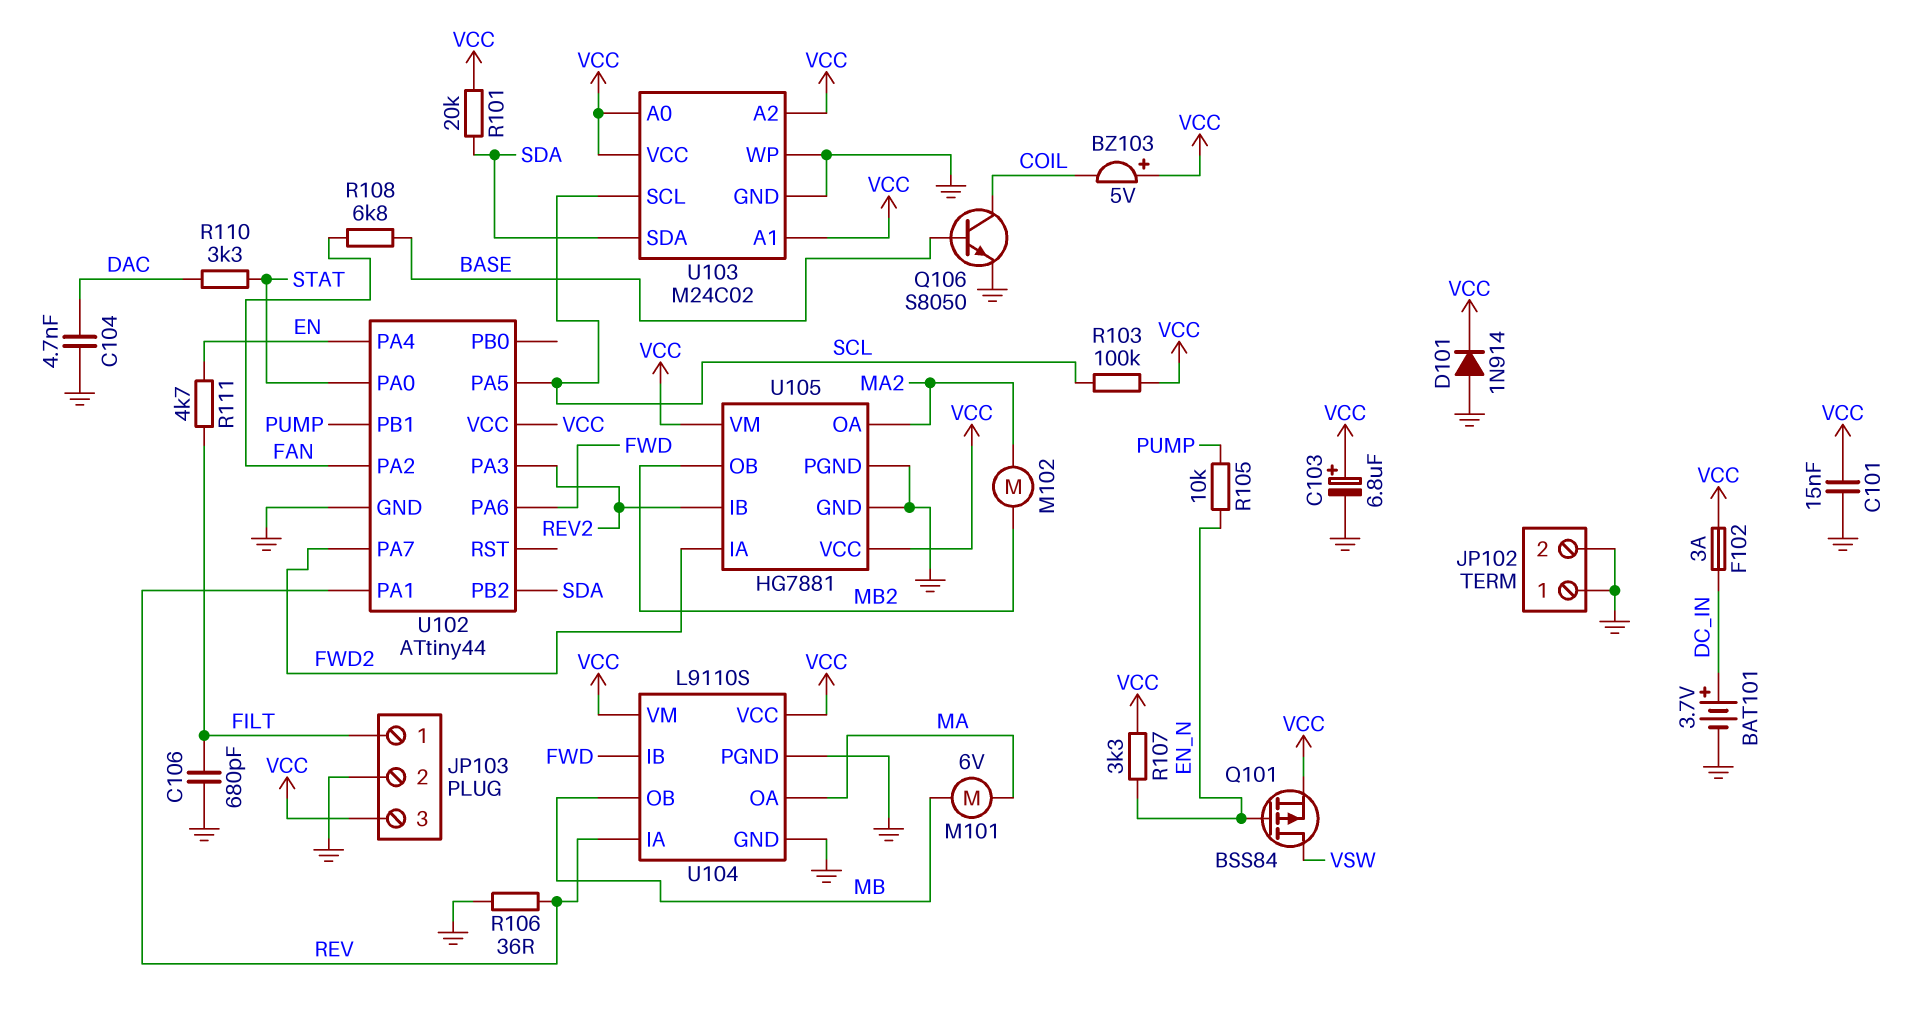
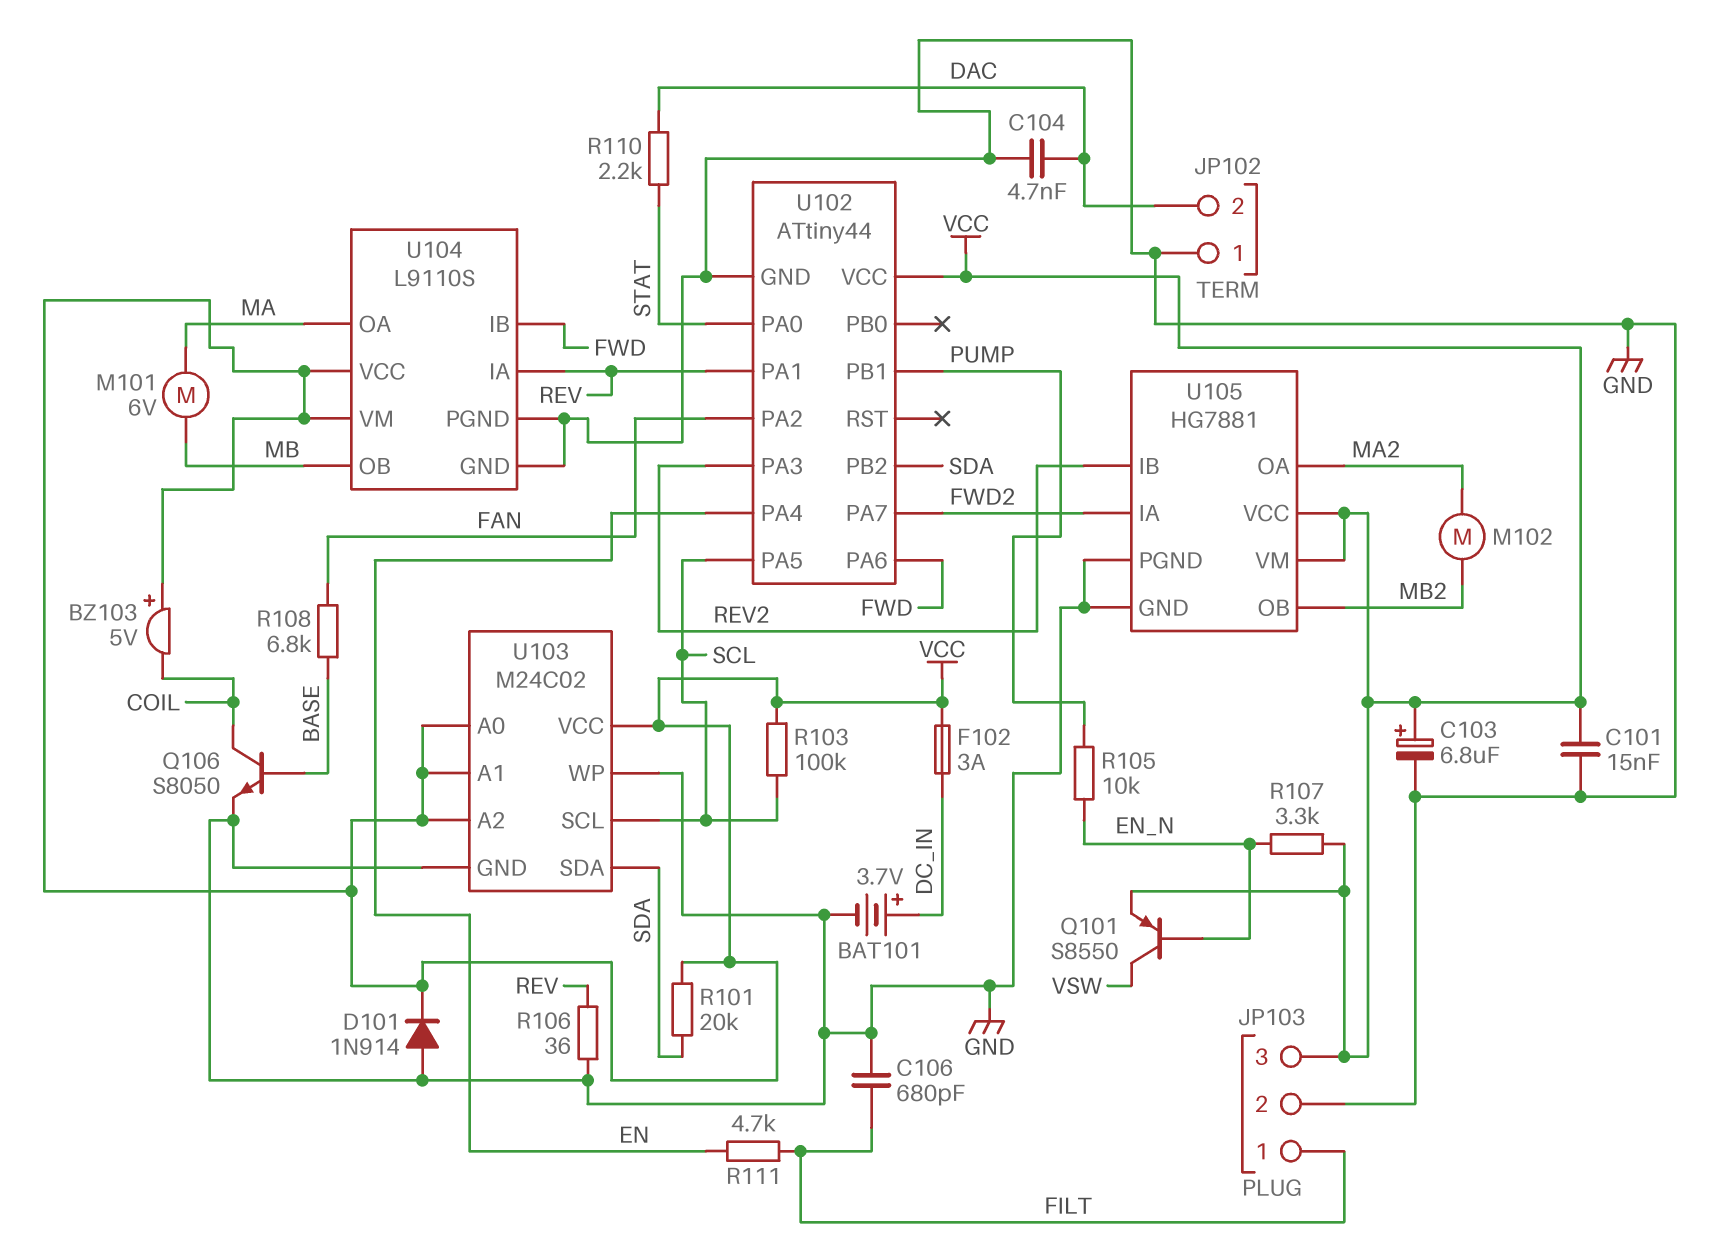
JP102 pin 2: GND -> DAC
Q101: PMOS BSS84 (G EN_N, D VSW, S VCC) -> PNP S8550 (B EN_N, C VSW, E VCC)
R110: 3.3k (DAC, STAT) -> 2.2k (DAC, STAT)

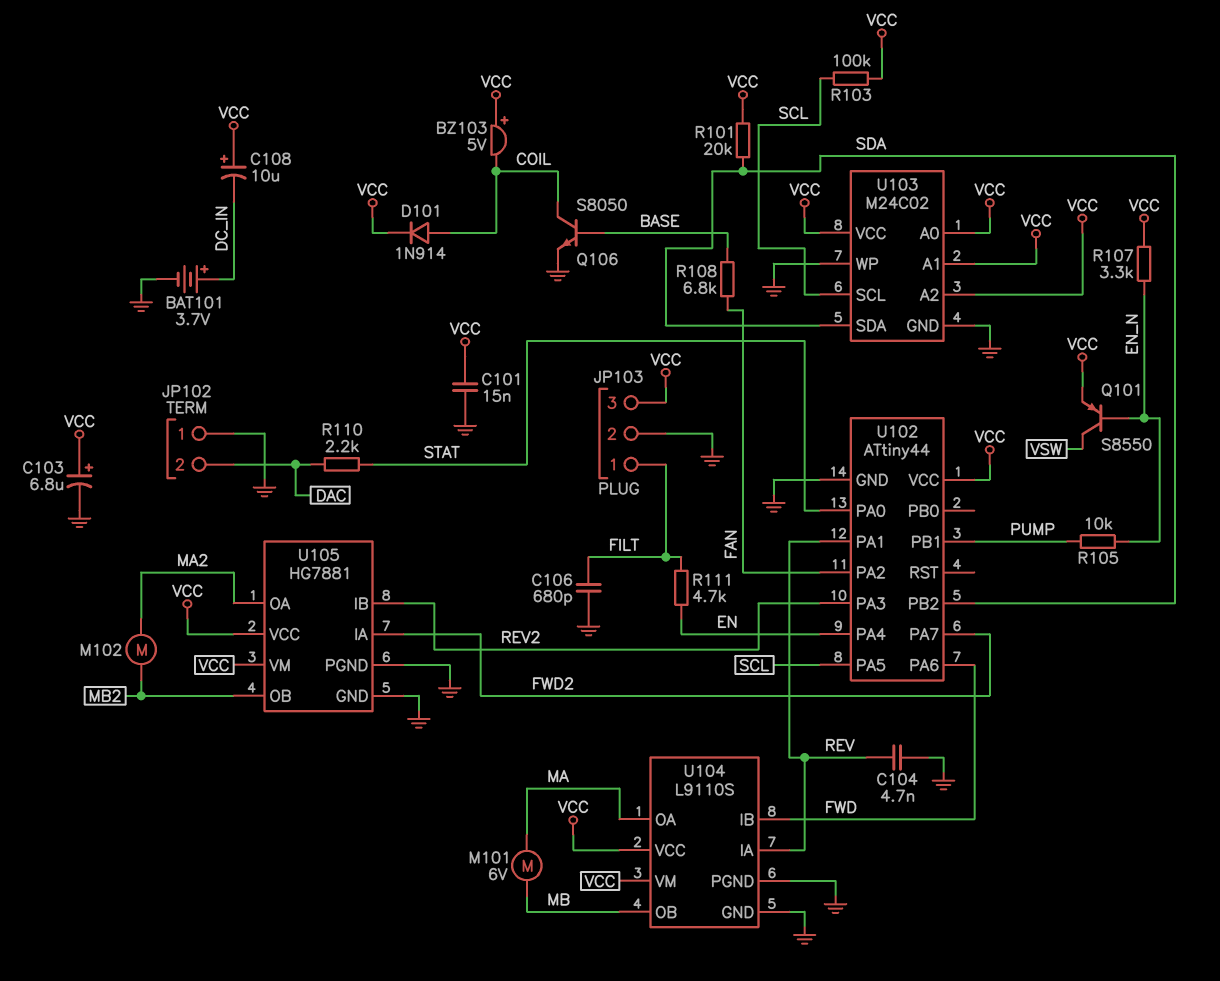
C104: 4.7nF (DAC, GND) -> 4.7nF (GND, REV)
C108: none -> 10uF (plus VCC, minus DC_IN)
D101: diode 1N914 (A GND, K VCC) -> diode 1N914 (A COIL, K VCC)
F102: 3A (DC_IN, VCC) -> none
R106: 36 (GND, REV) -> none

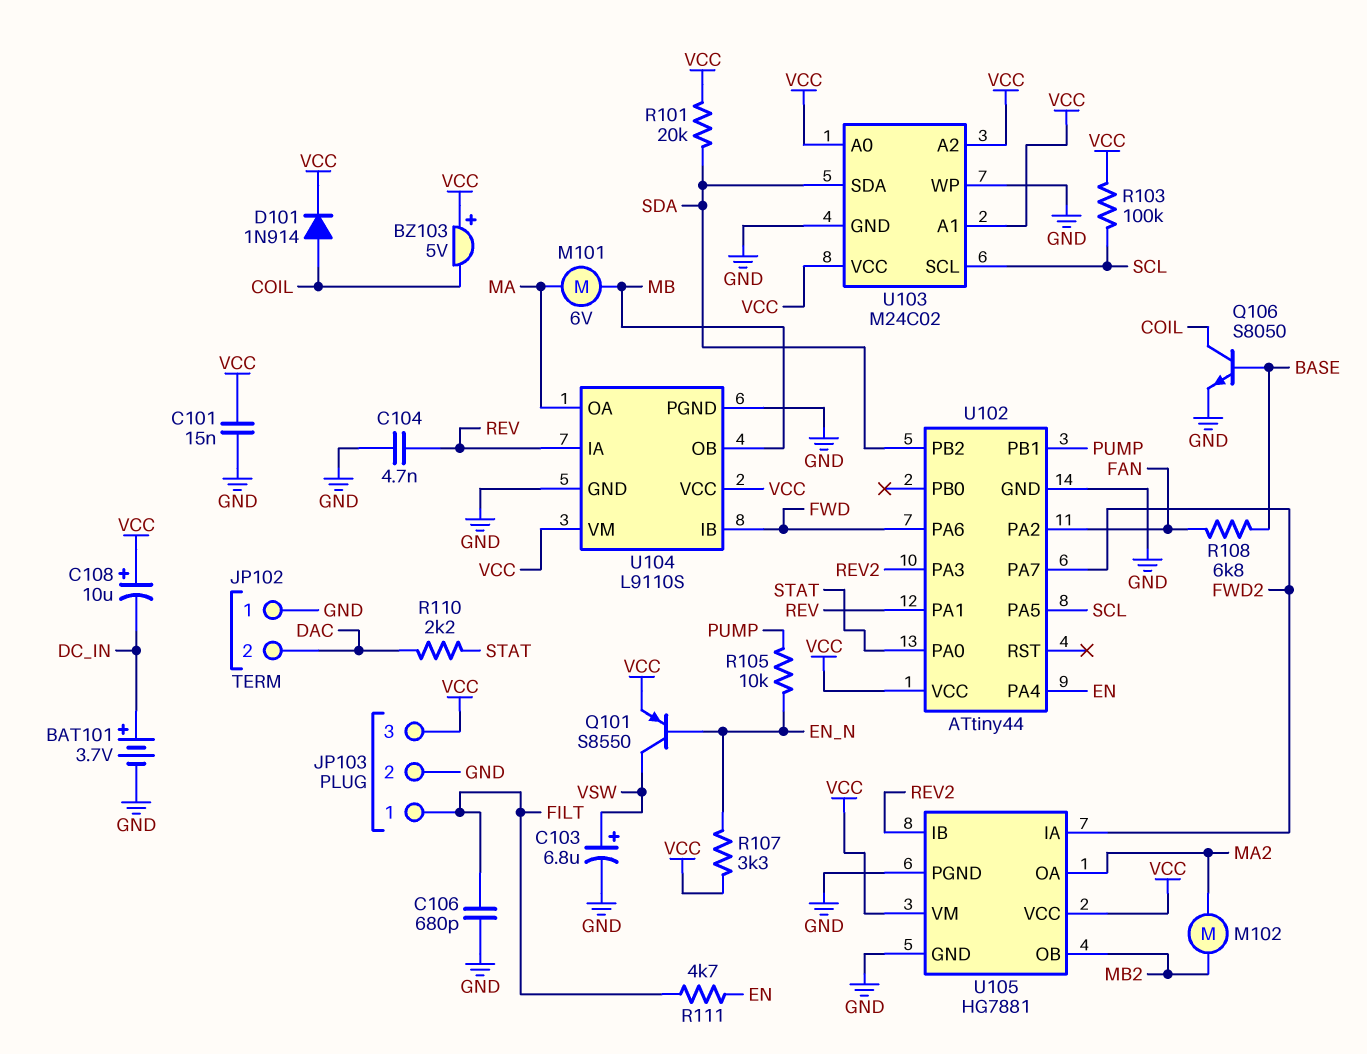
C103: 6.8uF (plus VCC, minus GND) -> 6.8uF (plus VSW, minus GND)

